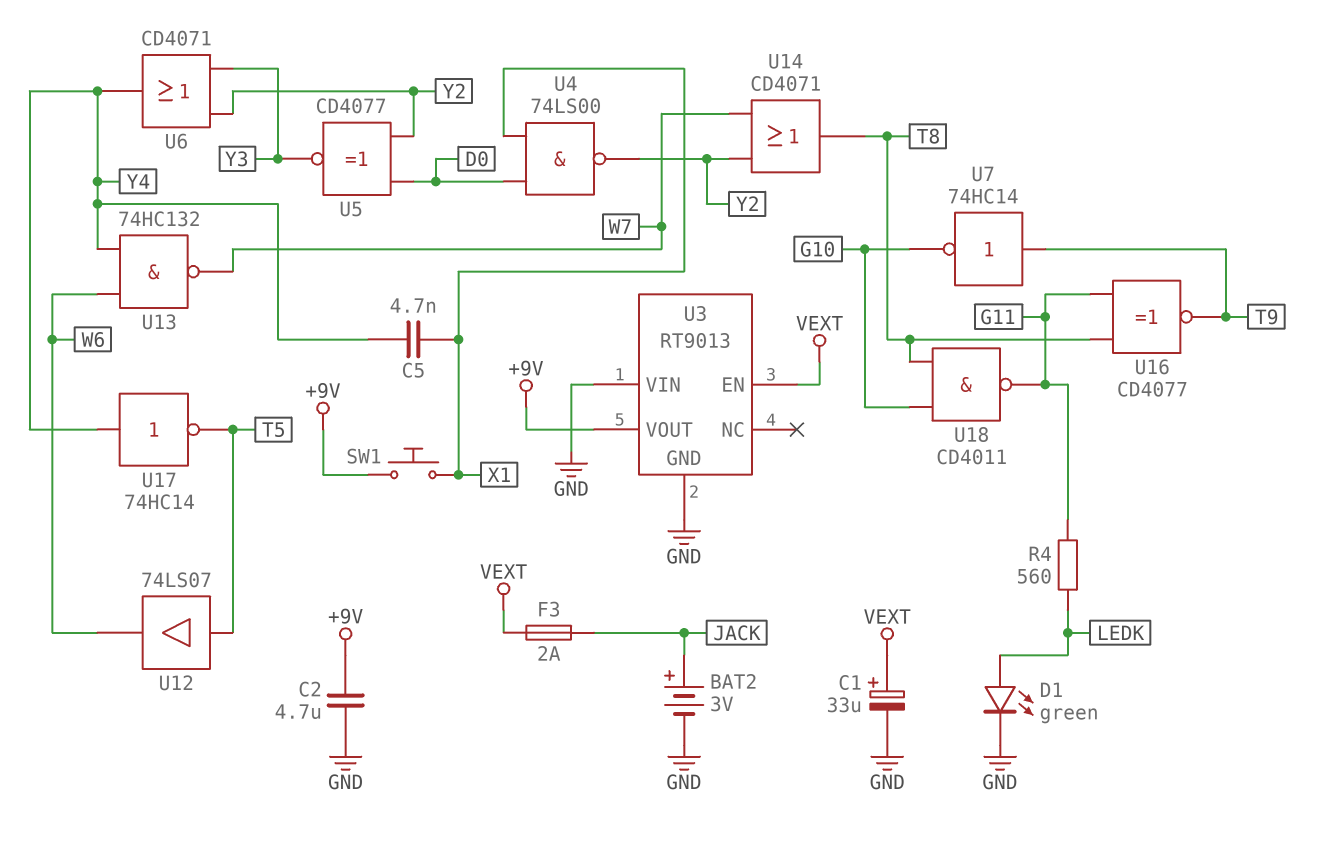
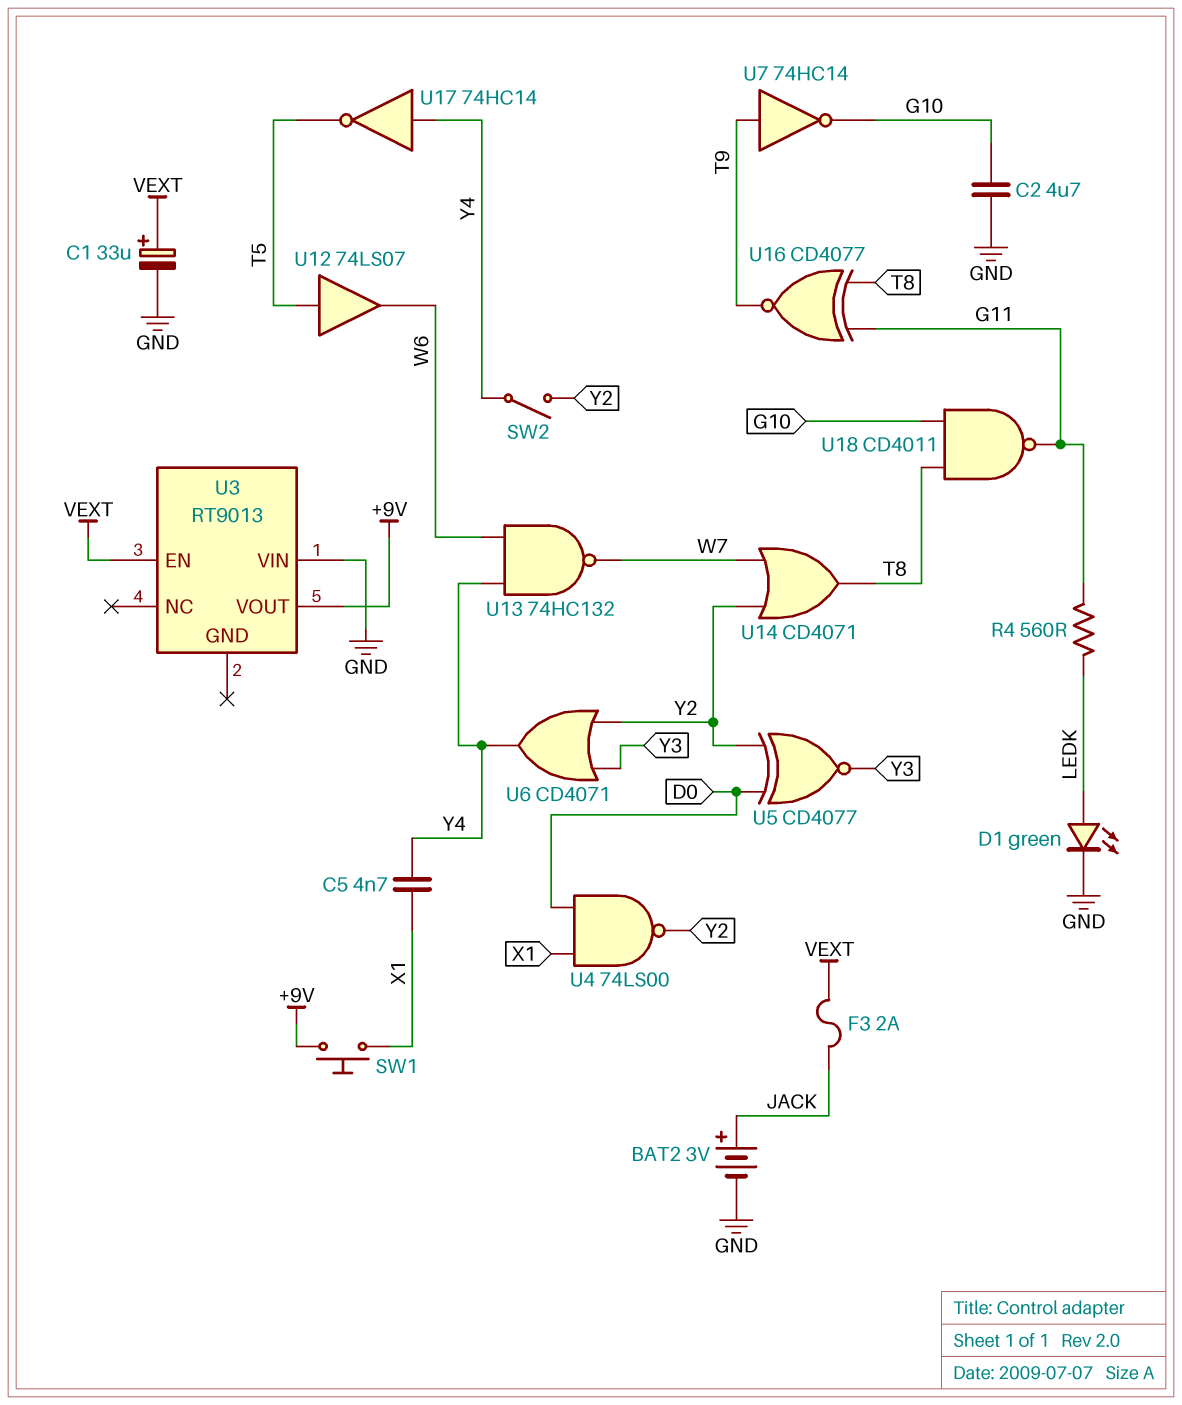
C2: 4.7uF (+9V, GND) -> 4.7uF (G10, GND)
SW2: none -> switch (Y2, Y4)
U3 pin GND: GND -> none

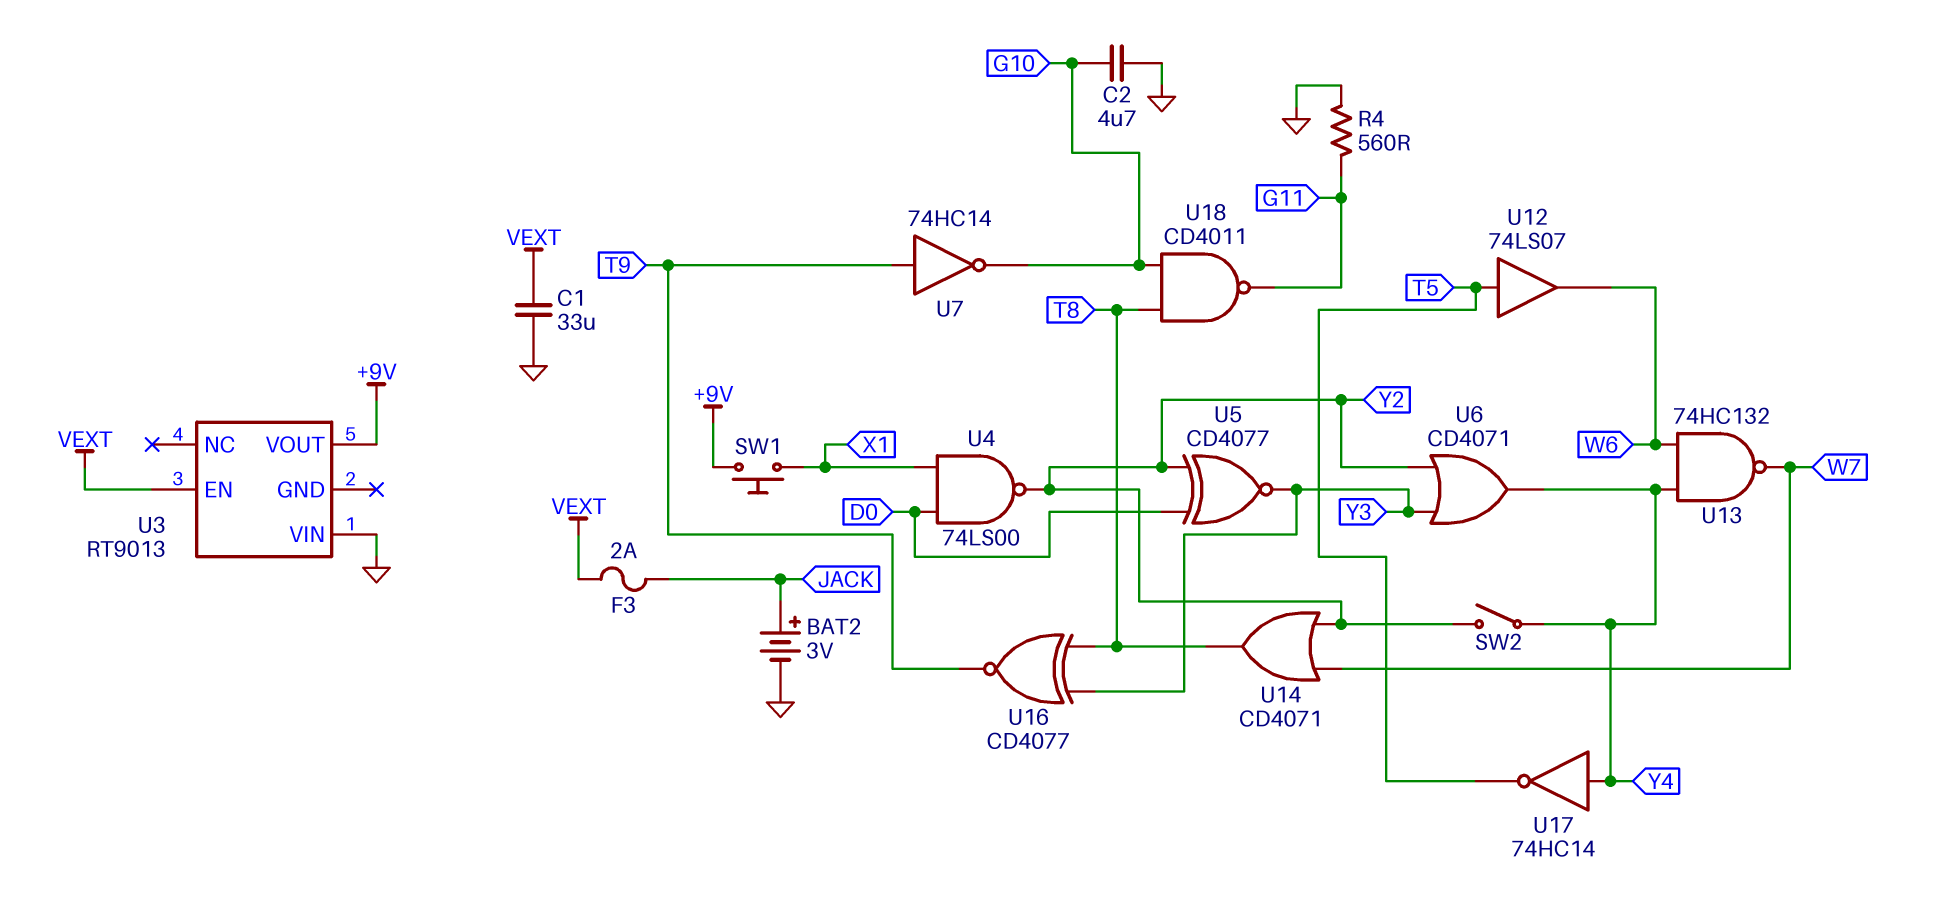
C1: 33uF (plus VEXT, minus GND) -> 33uF (GND, VEXT)
C5: 4.7nF (X1, Y4) -> none
D1: LED green (A LEDK, K GND) -> none
R4: 560 (G11, LEDK) -> 560 (G11, GND)
U16: XNOR CD4077 (in G11, in T8, out T9) -> XNOR CD4077 (in T8, in Y3, out T9)

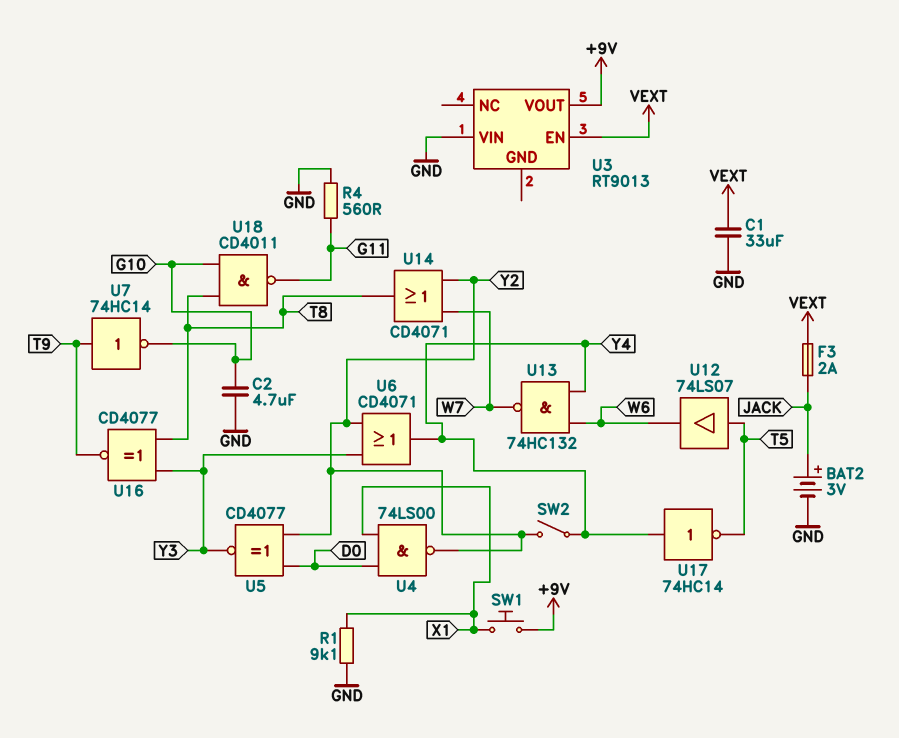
R1: none -> 9.1k (GND, X1)

